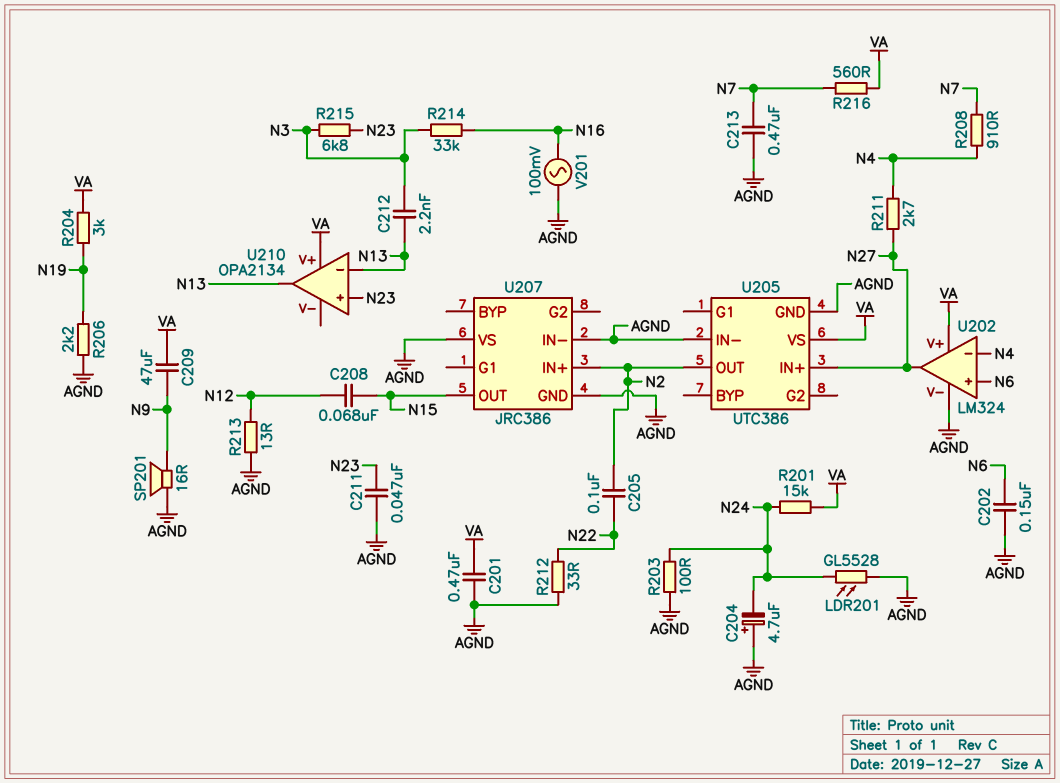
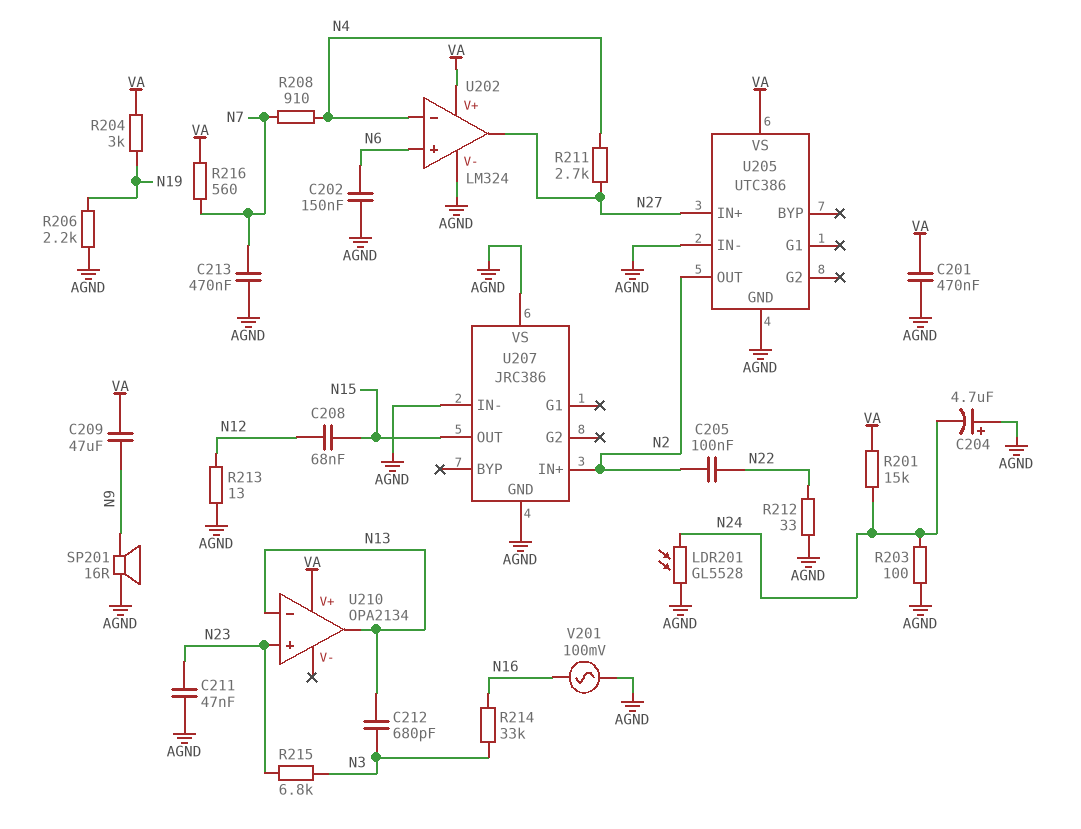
C212: 2.2nF (N3, N13) -> 680pF (N3, N13)

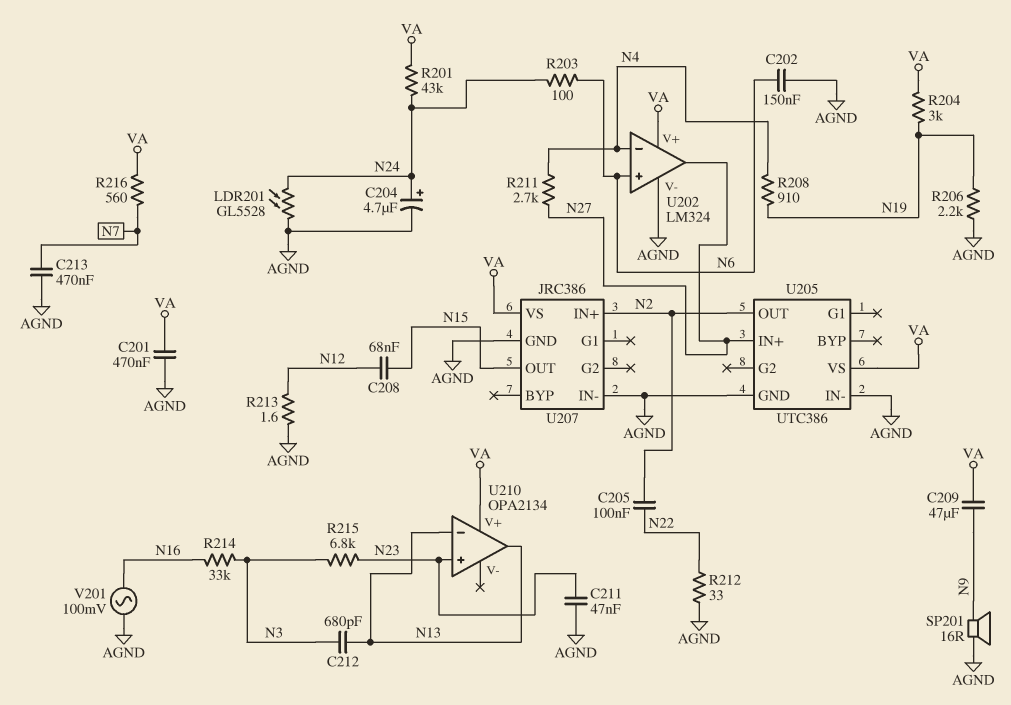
C204: 4.7uF (plus AGND, minus N24) -> 4.7uF (plus N24, minus AGND)
R201: 15k (N24, VA) -> 43k (N24, VA)
R203: 100 (AGND, N24) -> 100 (N6, N24)
R208: 910 (N4, N7) -> 910 (N4, N19)
R213: 13 (AGND, N12) -> 1.6 (AGND, N12)
U207 pin VS: AGND -> VA

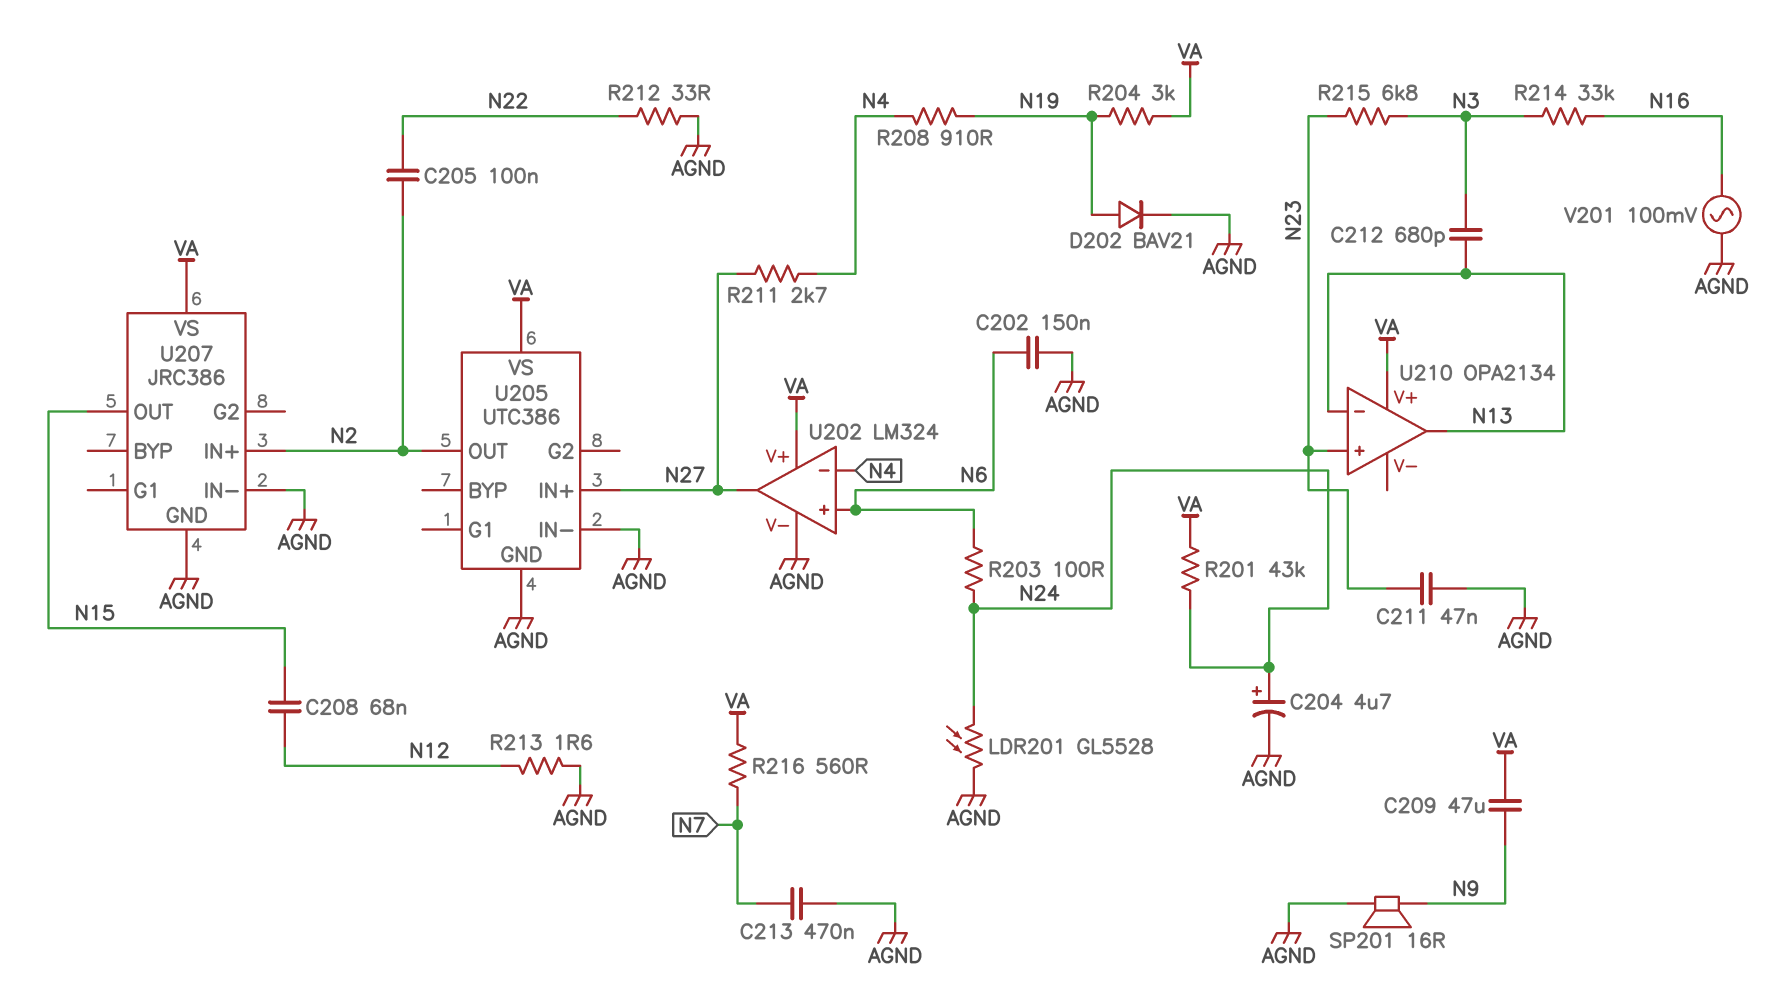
C201: 470nF (AGND, VA) -> none
D202: none -> diode BAV21 (A N19, K AGND)
R206: 2.2k (AGND, N19) -> none

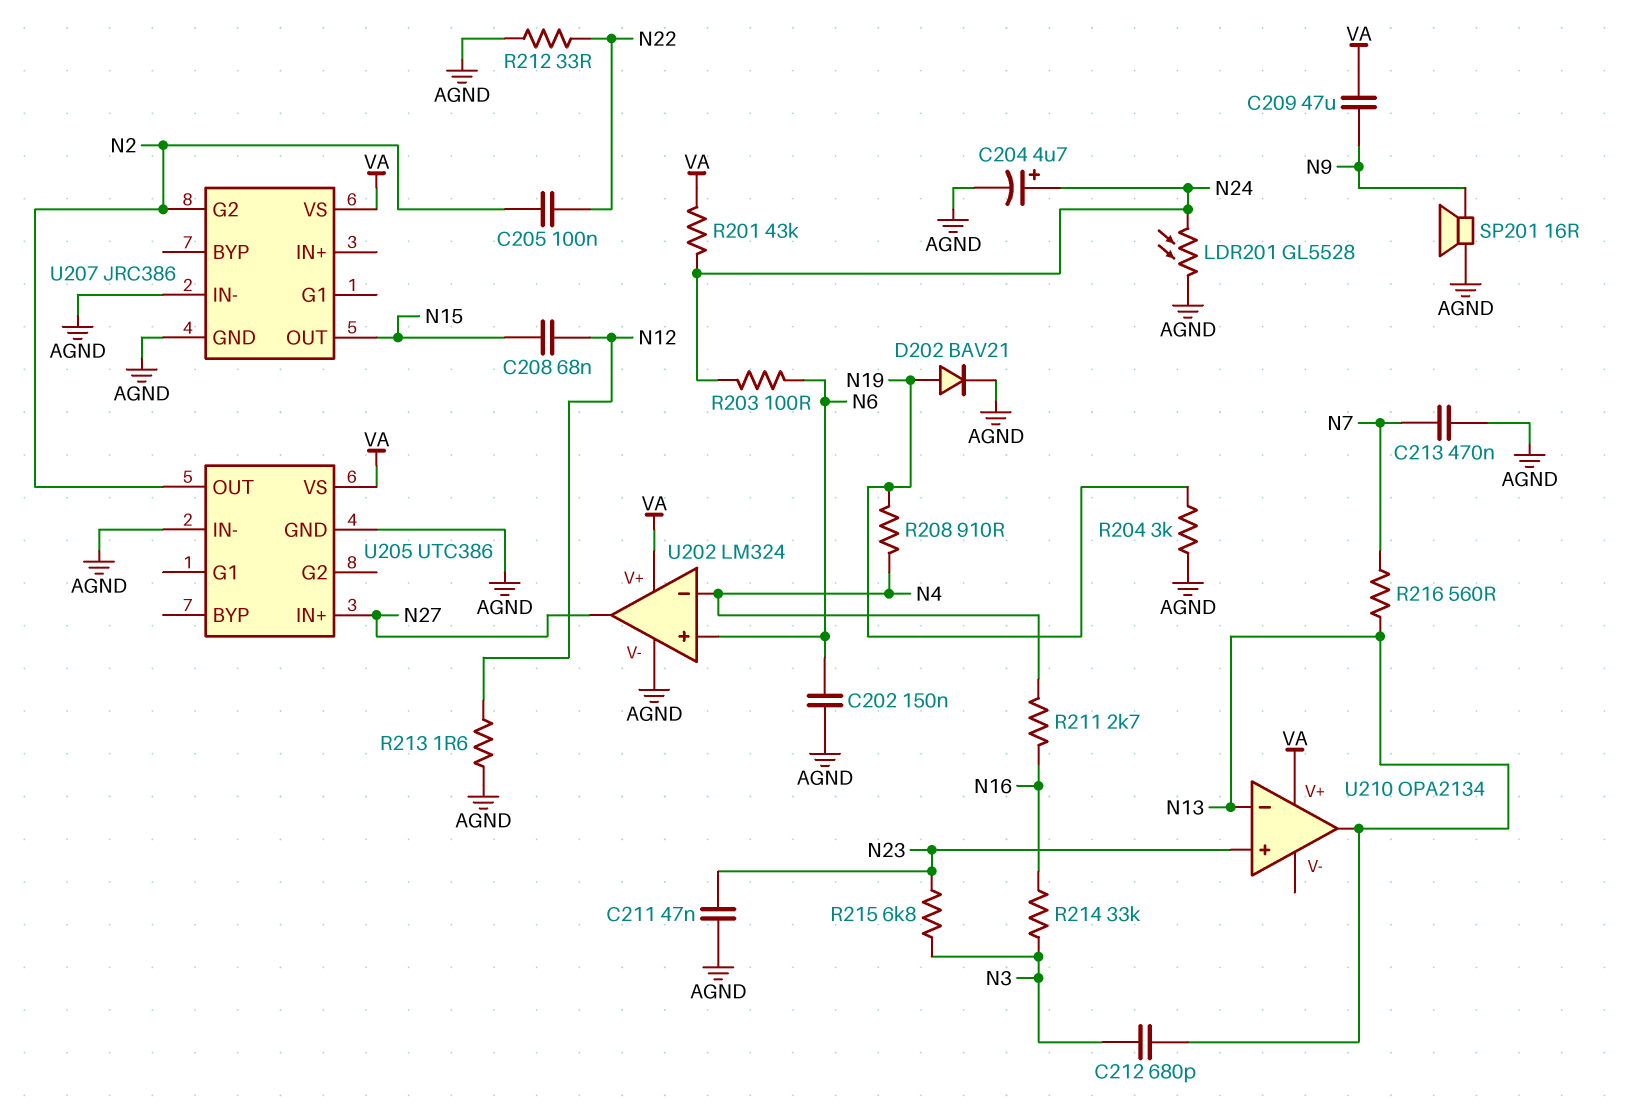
R204: 3k (N19, VA) -> 3k (AGND, N19)
R211: 2.7k (N4, N27) -> 2.7k (N4, N16)
R216: 560 (N7, VA) -> 560 (N7, N13)
U207 pin G2: none -> N2
U207 pin IN+: N2 -> none
V201: AC 100mV (AGND, N16) -> none

